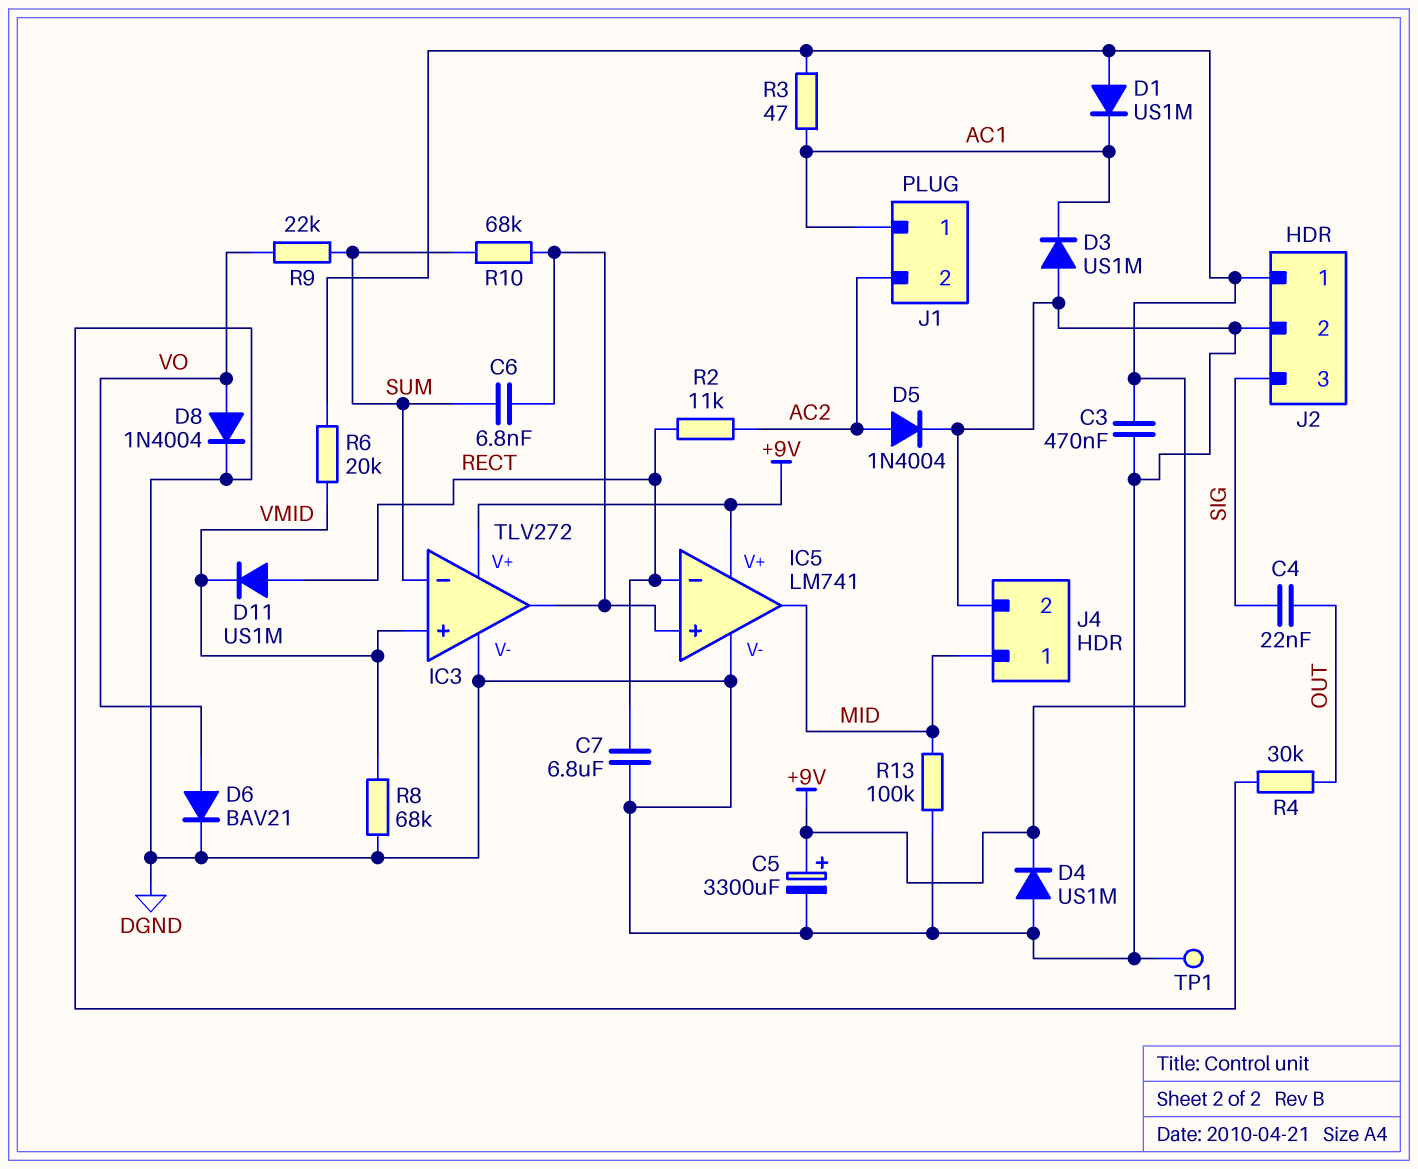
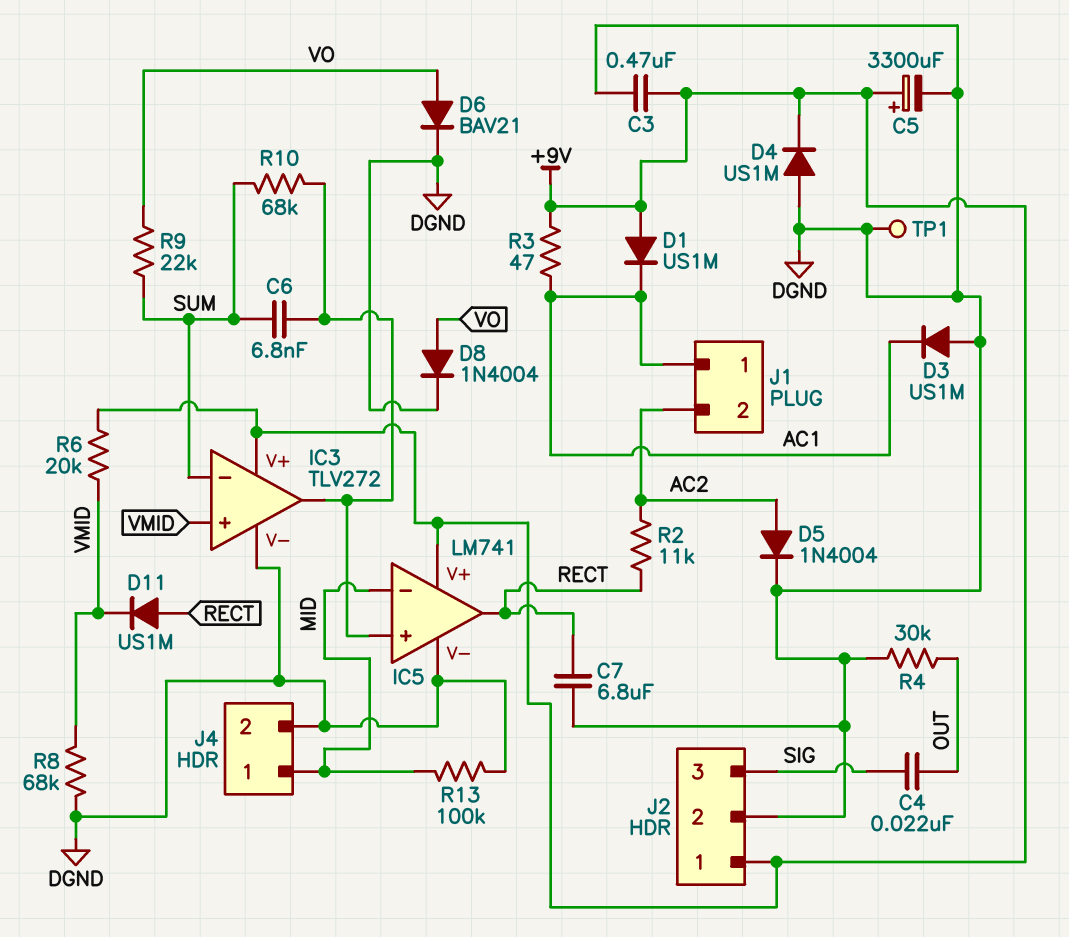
IC5 pin in-: RECT -> MID
IC5 pin out: MID -> RECT

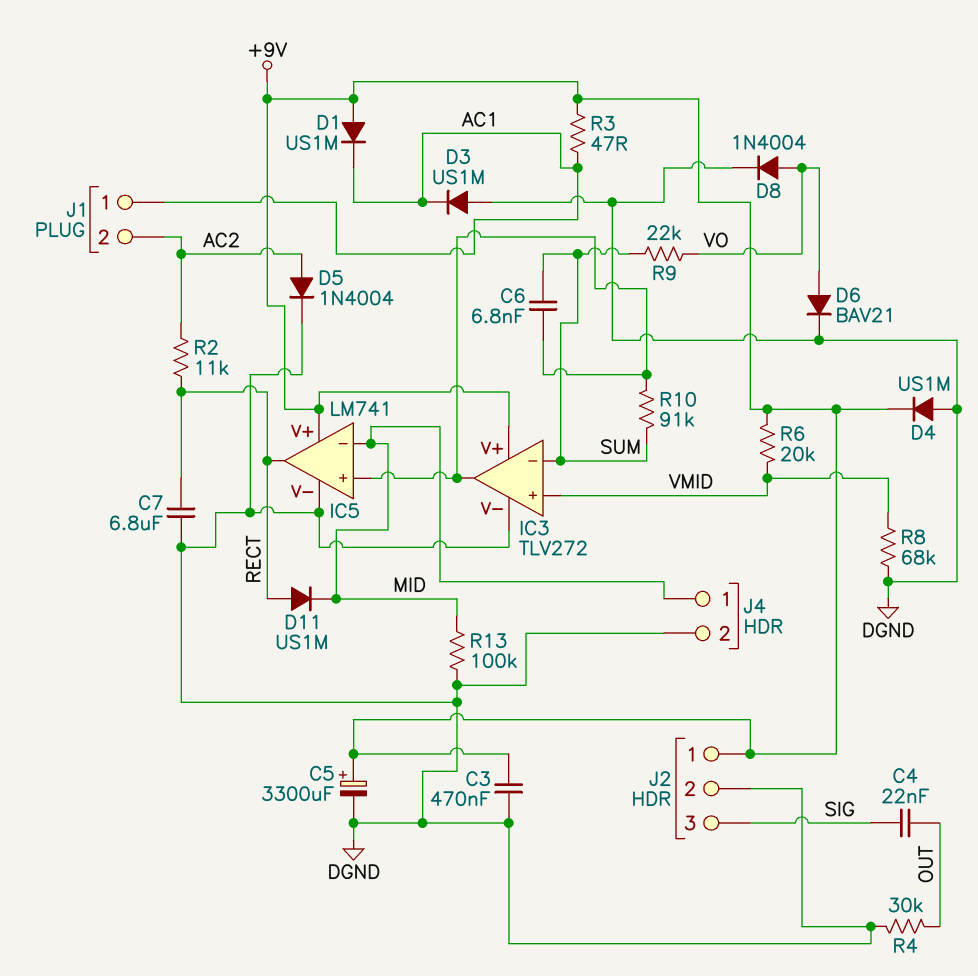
D11: diode US1M (A RECT, K VMID) -> diode US1M (A RECT, K MID)
R10: 68k (IC3/out, SUM) -> 91k (IC3/out, SUM)
TP1: test point (DGND) -> none

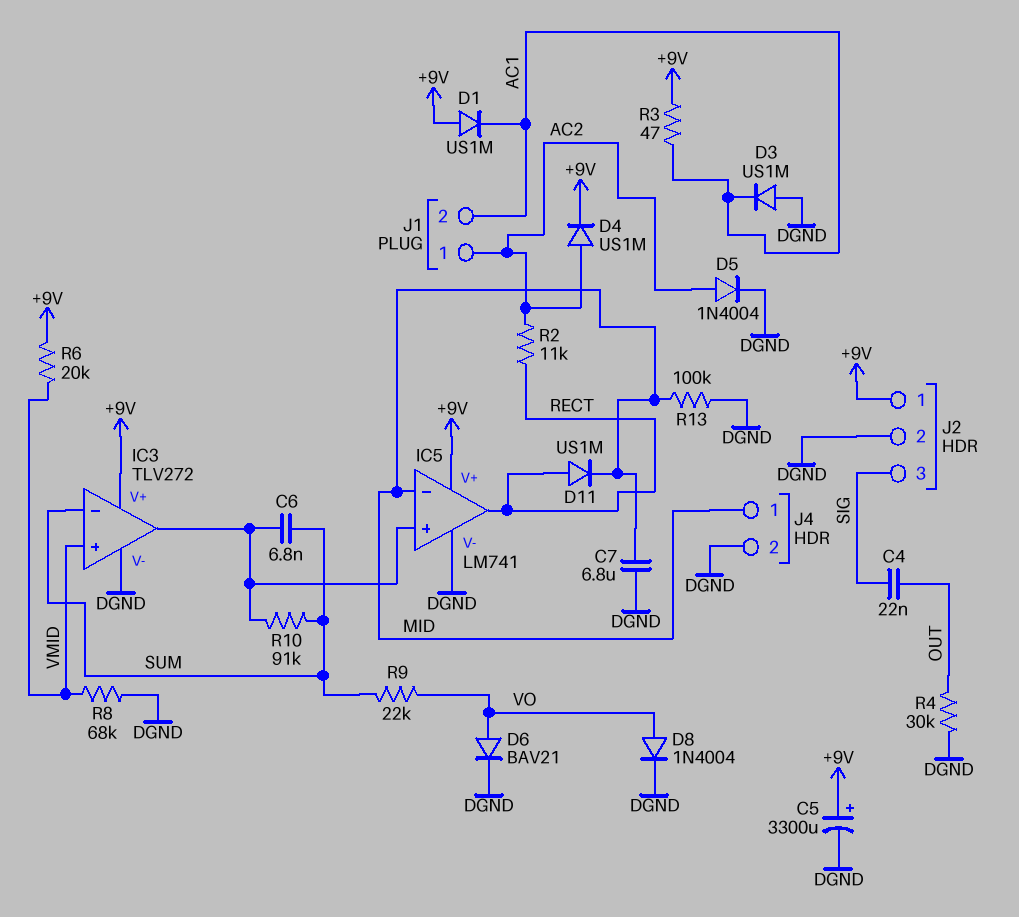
C3: 470nF (+9V, DGND) -> none
C7: 6.8uF (DGND, RECT) -> 6.8uF (DGND, MID)
D4: diode US1M (A DGND, K +9V) -> diode US1M (A AC2, K +9V)
J1 pin 1: AC1 -> AC2
J1 pin 2: AC2 -> AC1

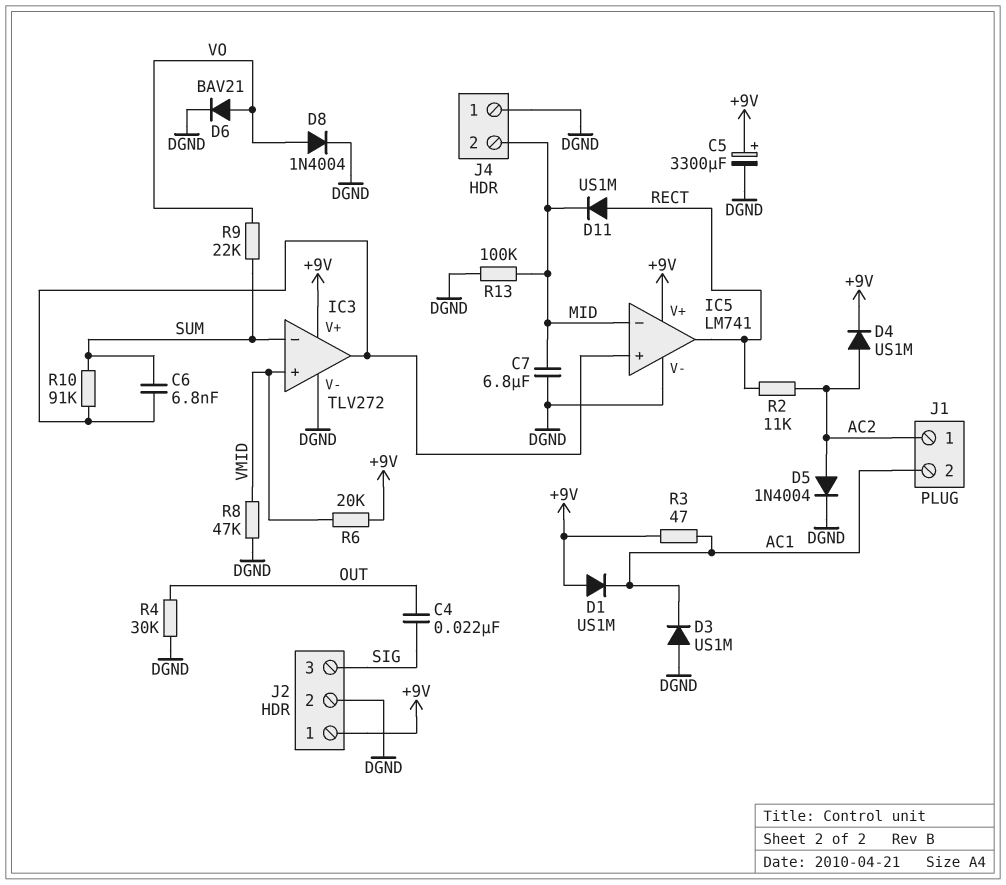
J4 pin 1: MID -> DGND
J4 pin 2: DGND -> MID
R8: 68k (DGND, VMID) -> 47k (DGND, VMID)

